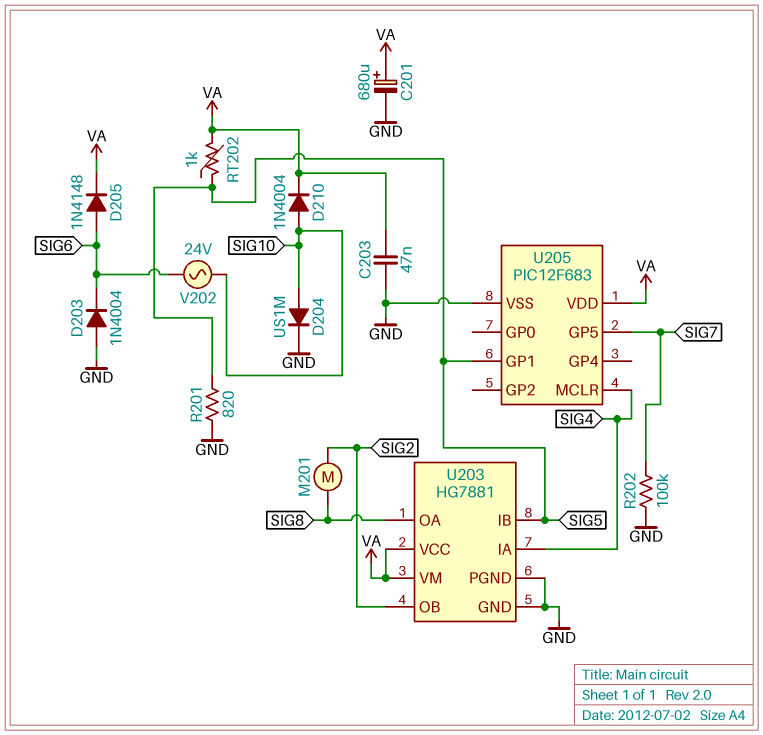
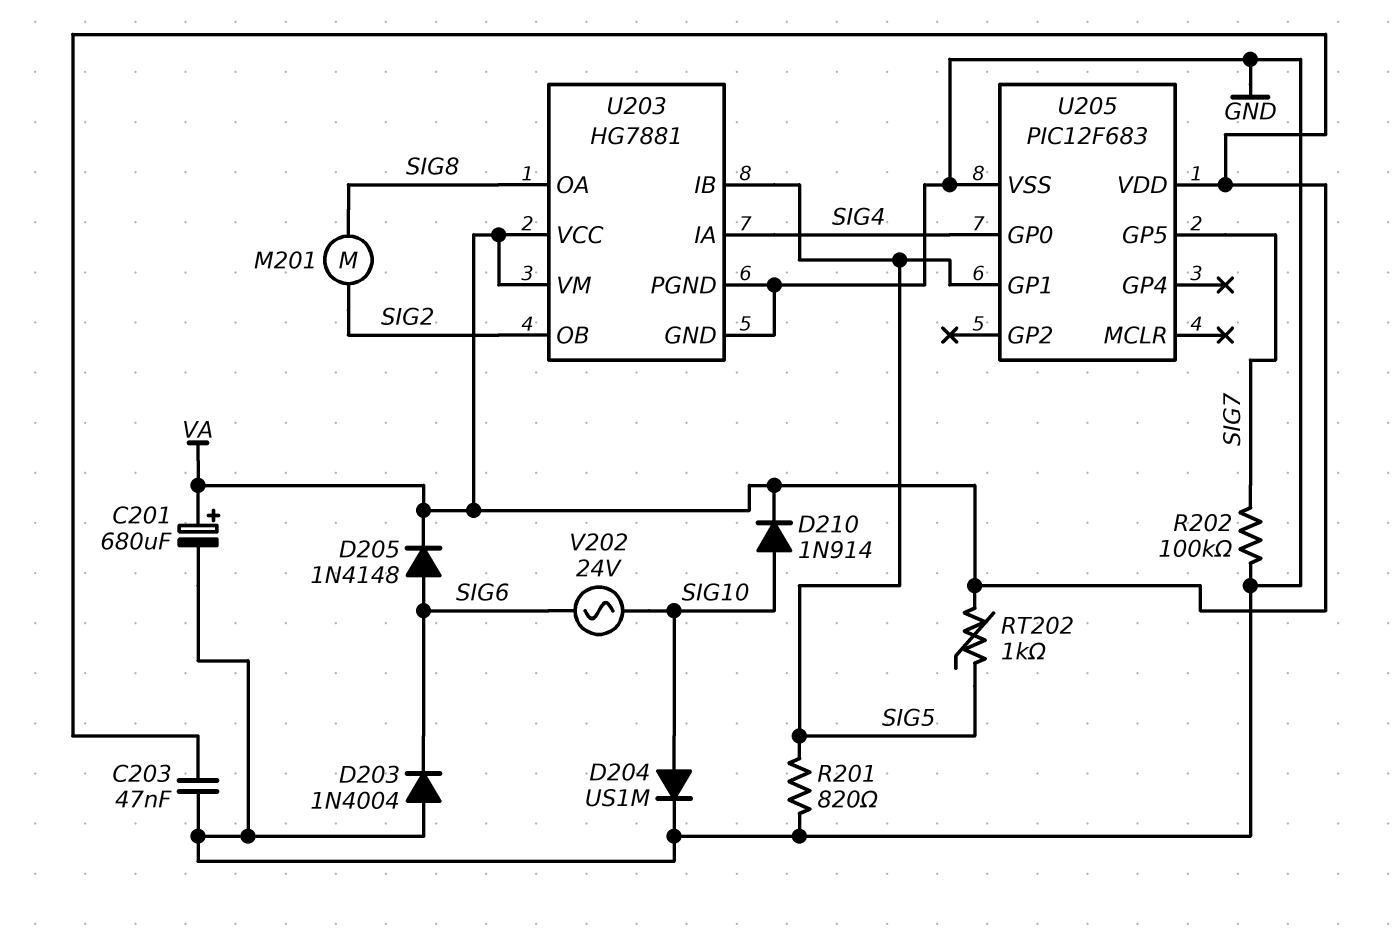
D210: diode 1N4004 (A SIG10, K VA) -> diode 1N914 (A SIG10, K VA)
U205 pin GP0: none -> SIG4
U205 pin MCLR: SIG4 -> none

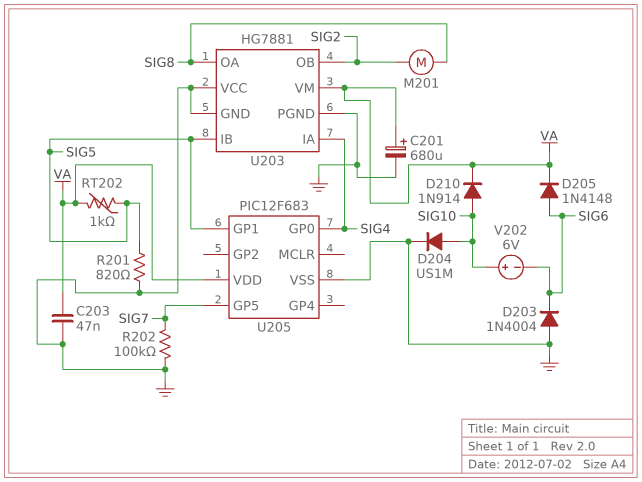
U203 pin VCC: VA -> GND
V202: AC 24V (SIG6, SIG10) -> 6V (plus SIG10, minus SIG6)

